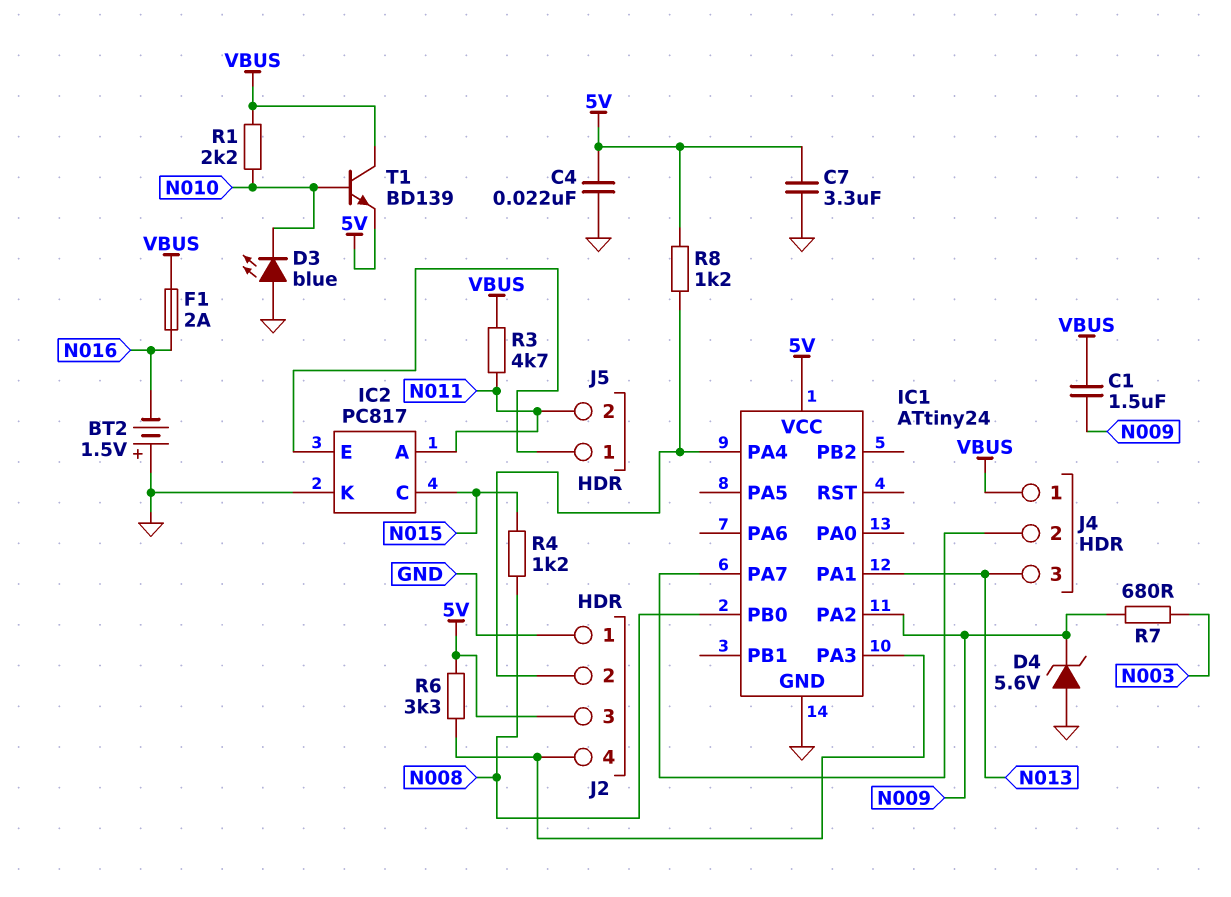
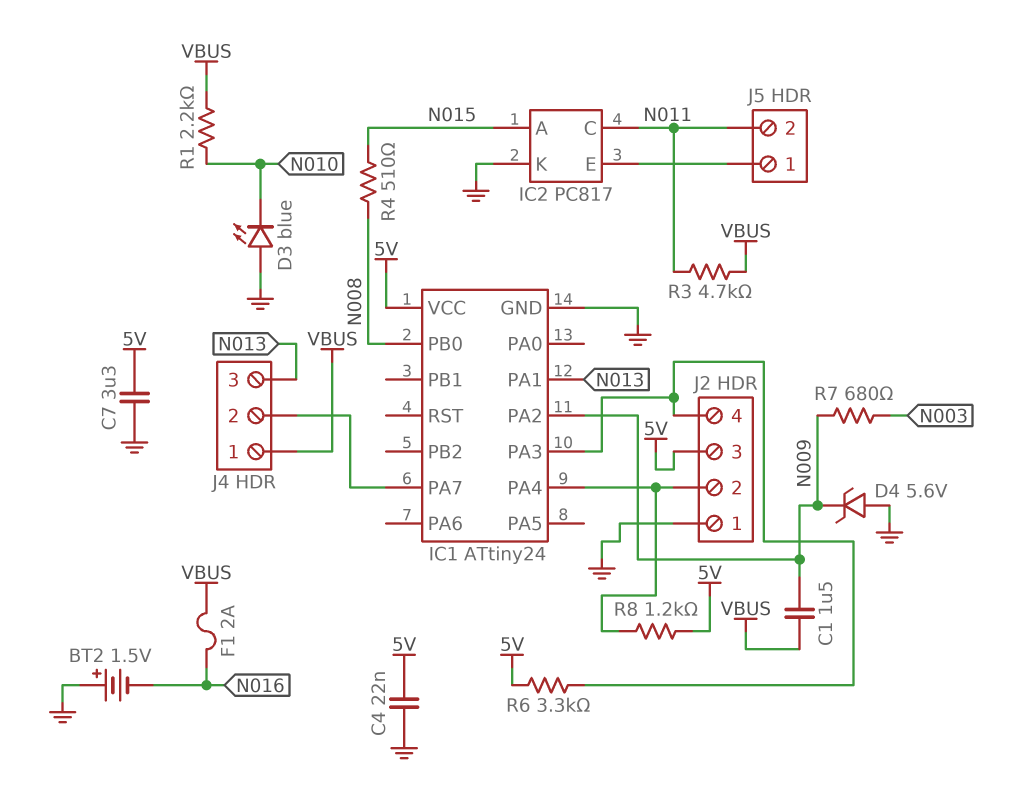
IC2 pin A: N011 -> N015
IC2 pin C: N015 -> N011
R4: 1.2k (N008, N015) -> 510 (N008, N015)
T1: NPN BD139 (B N010, C VBUS, E 5V) -> none

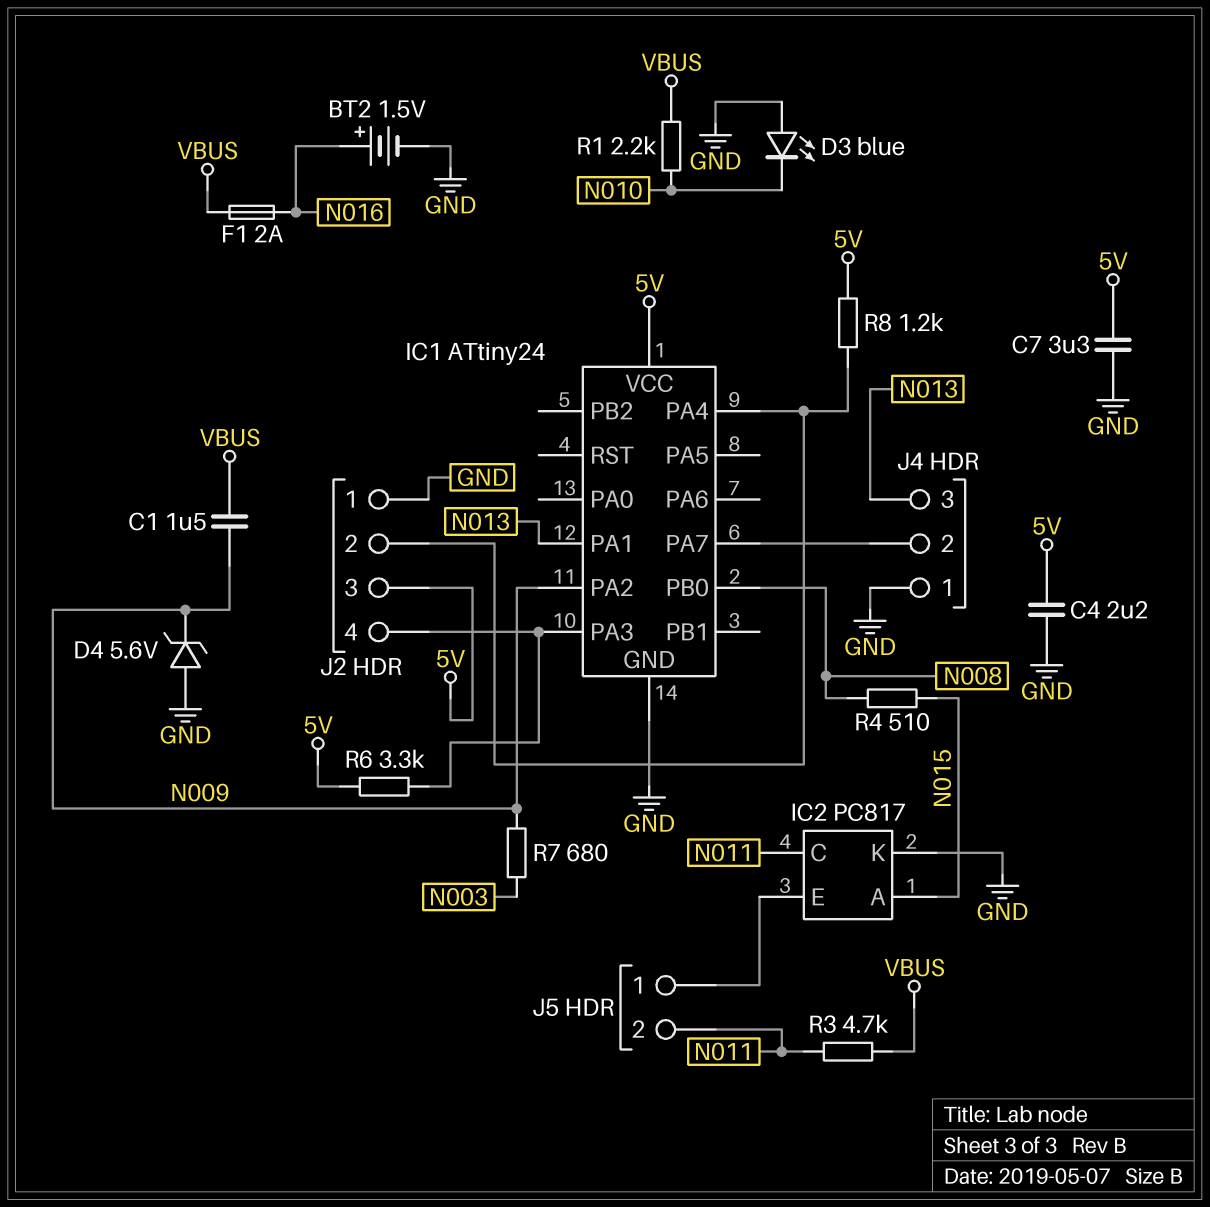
BT2: 1.5V (plus GND, minus N016) -> 1.5V (plus N016, minus GND)
C4: 22nF (5V, GND) -> 2.2uF (5V, GND)
J4 pin 1: VBUS -> GND

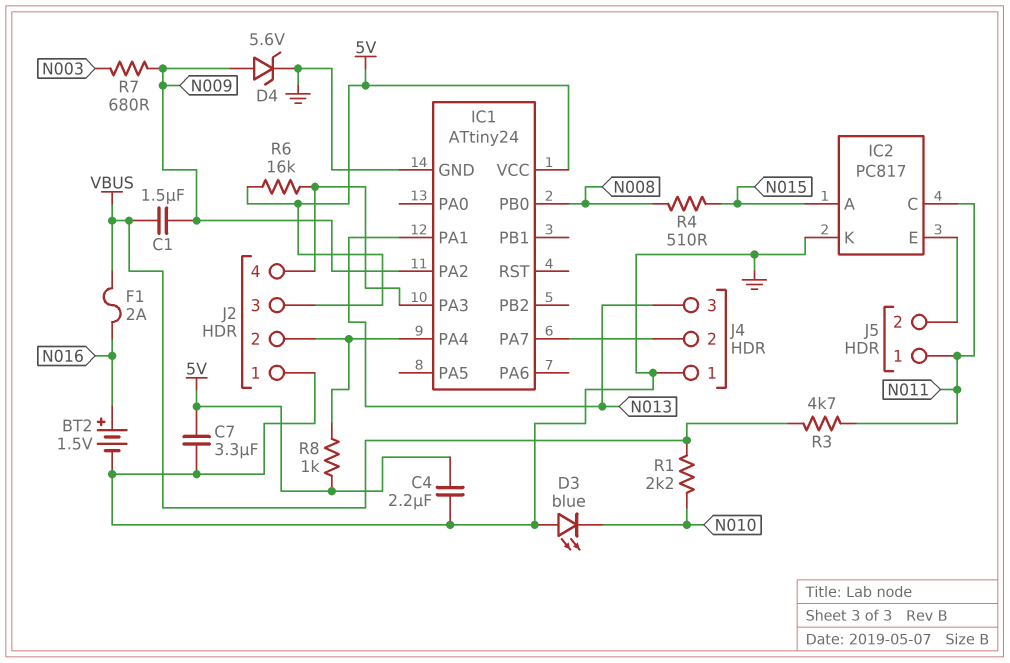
D4: zener 5.6V (A GND, K N009) -> zener 5.6V (A N009, K GND)
J5 pin 1: IC2/E -> N011
J5 pin 2: N011 -> IC2/E
R6: 3.3k (5V, IC1/PA3) -> 16k (5V, IC1/PA3)
R8: 1.2k (5V, IC1/PA4) -> 1k (5V, IC1/PA4)

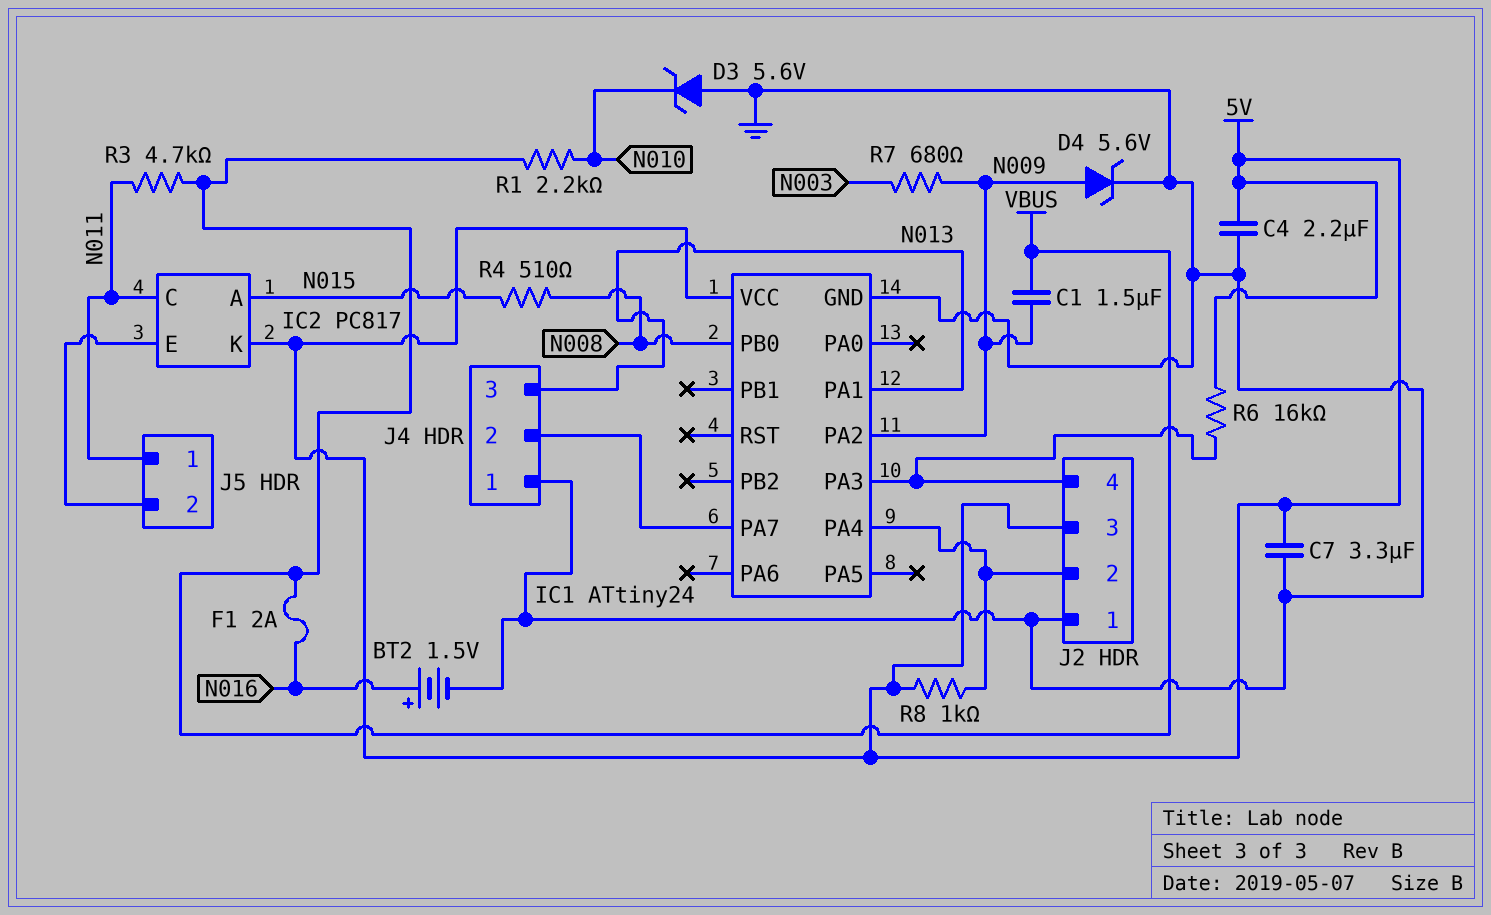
D3: LED blue (A GND, K N010) -> zener 5.6V (A GND, K N010)
IC2 pin K: GND -> 5V

